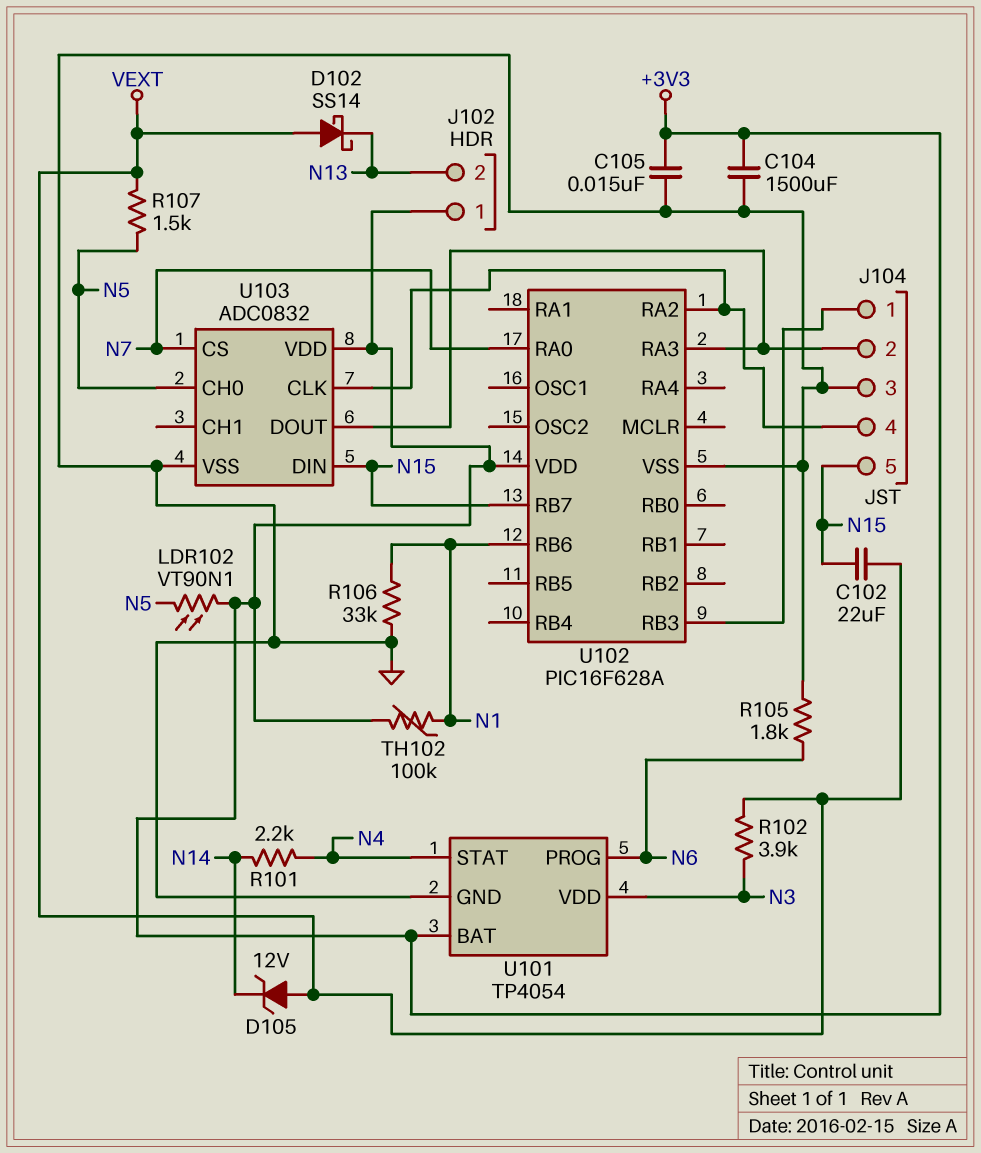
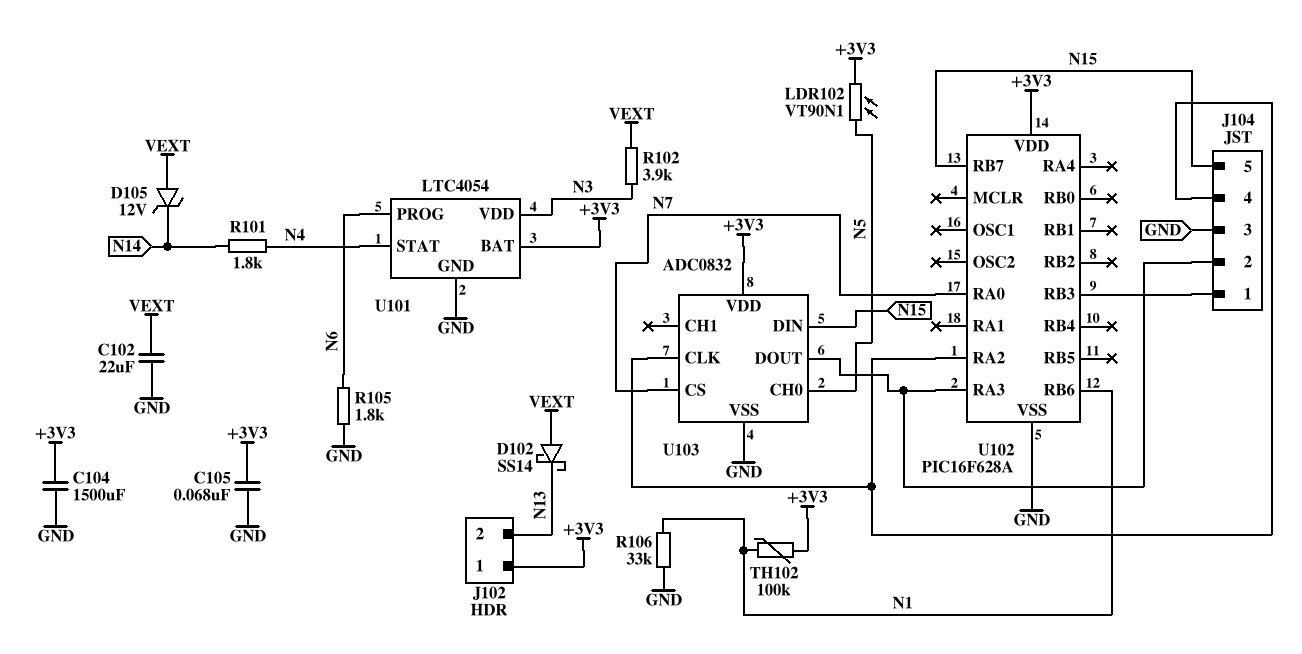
C102: 22uF (N15, VEXT) -> 22uF (GND, VEXT)
C105: 15nF (+3V3, GND) -> 68nF (+3V3, GND)
R101: 2.2k (N4, N14) -> 1.8k (N4, N14)
R107: 1.5k (N5, VEXT) -> none
U101: TP4054 -> LTC4054

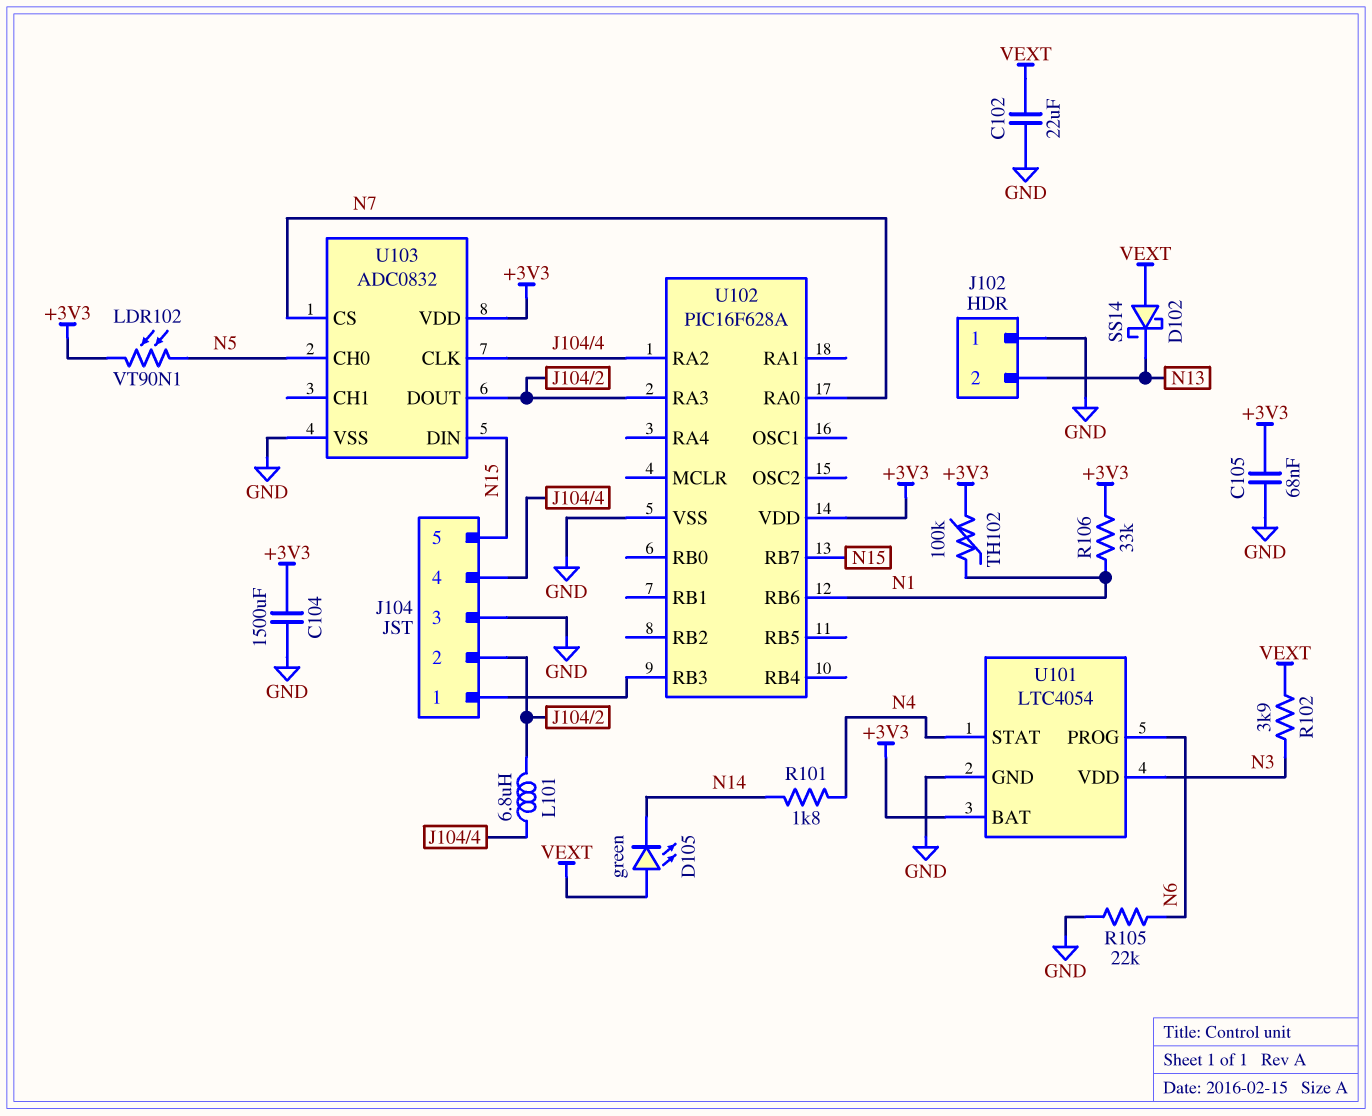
D105: zener 12V (A VEXT, K N14) -> LED green (A VEXT, K N14)
J102 pin 1: +3V3 -> GND
L101: none -> 6.8uH (J104/2, J104/4)
R105: 1.8k (GND, N6) -> 22k (GND, N6)
R106: 33k (GND, N1) -> 33k (+3V3, N1)

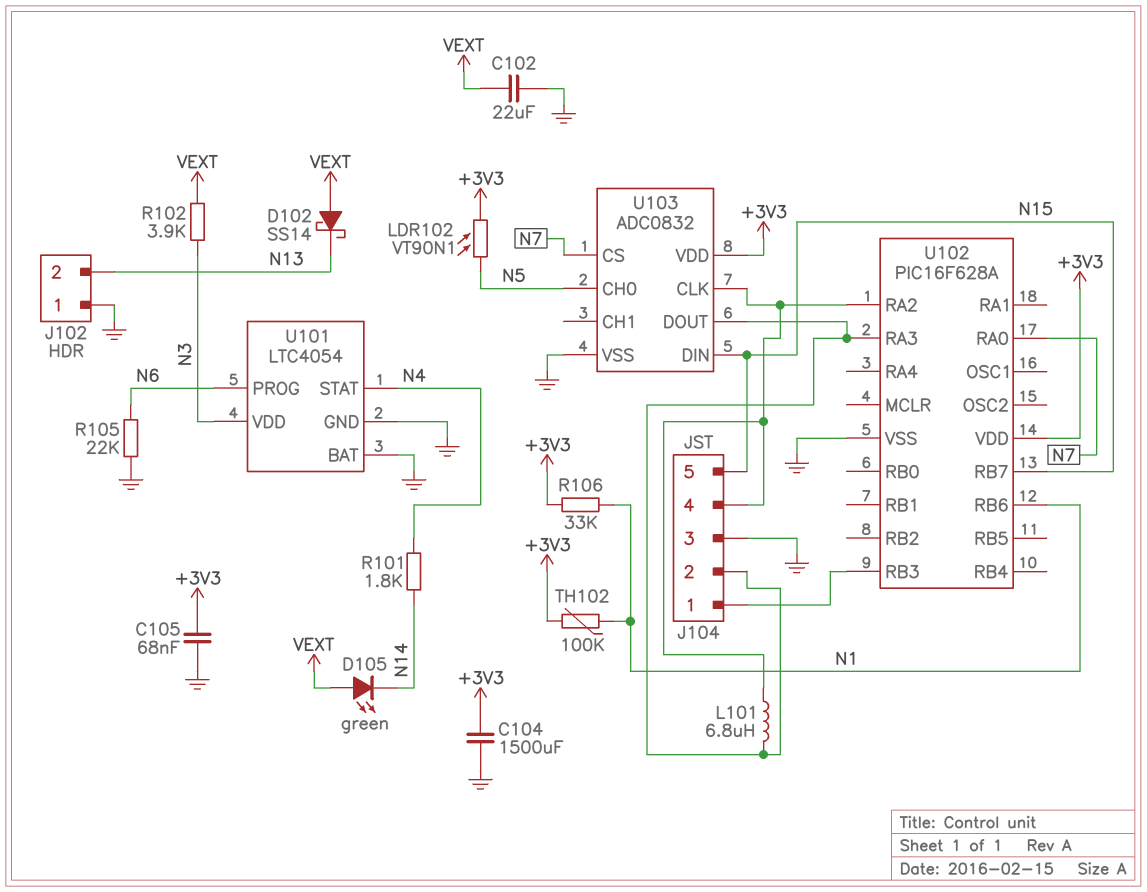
U101 pin BAT: +3V3 -> GND

